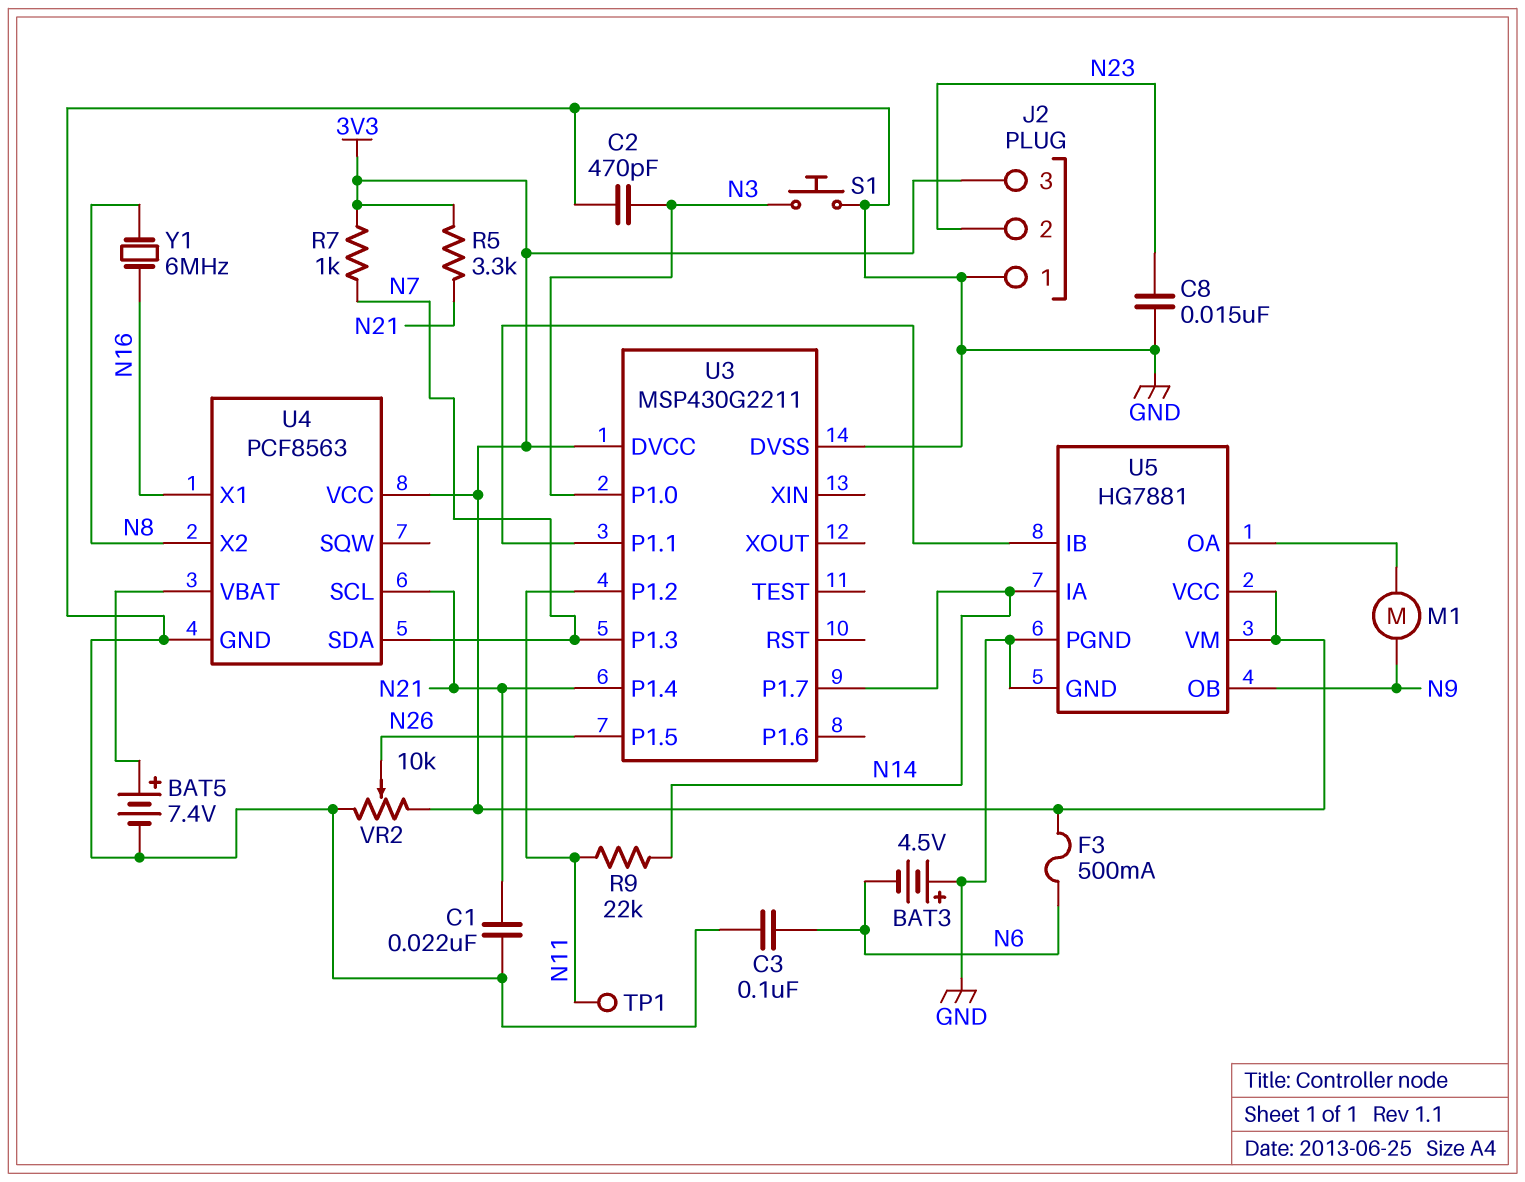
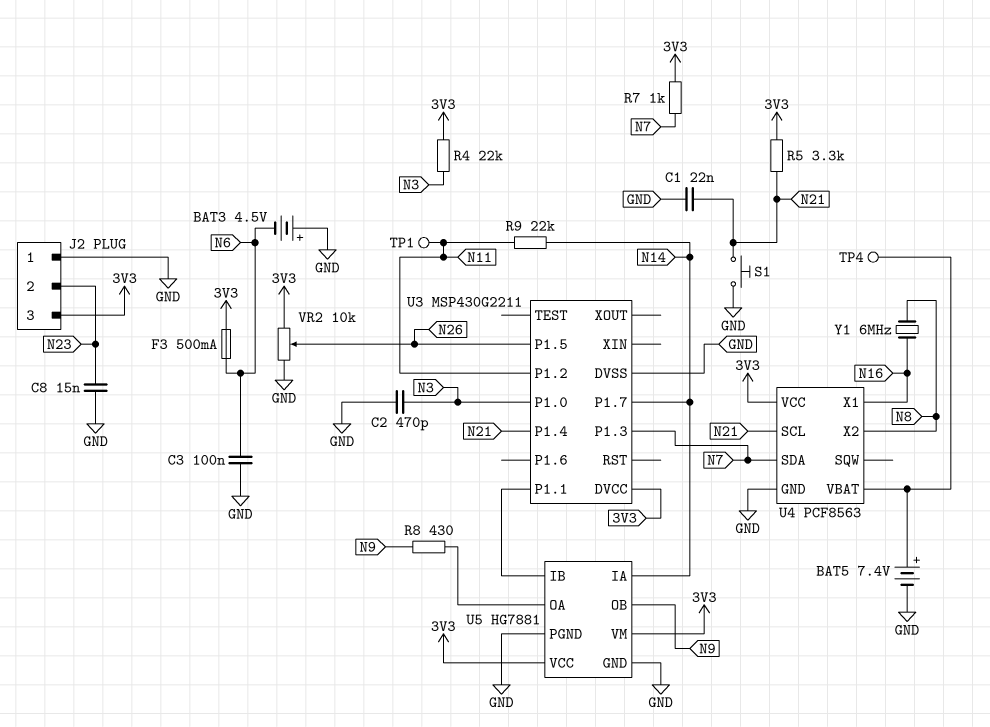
M1: motor (N9, U5/OA) -> none
R4: none -> 22k (3V3, N3)
R8: none -> 430 (N9, U5/OA)
S1: button (GND, N3) -> button (GND, N21)
TP4: none -> test point (U4/VBAT)

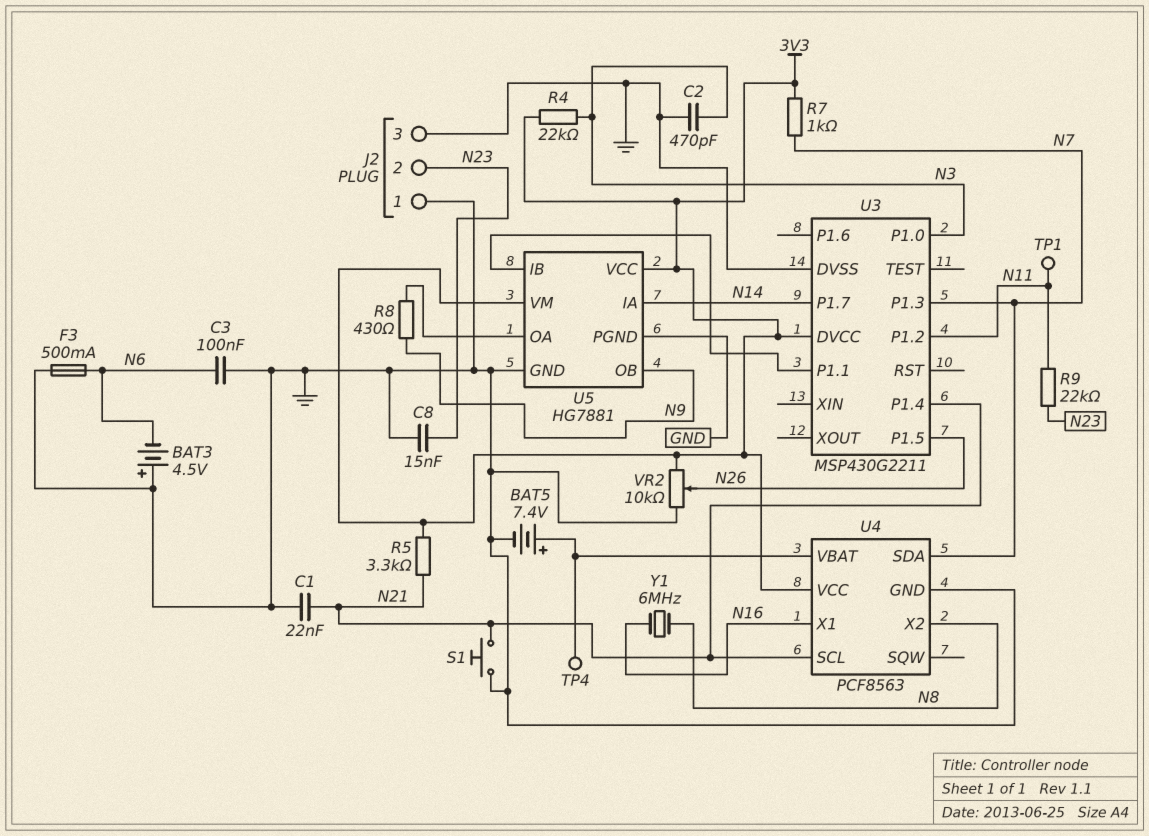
F3: 500mA (3V3, N6) -> 500mA (GND, N6)
J2 pin 3: 3V3 -> GND
R9: 22k (N11, N14) -> 22k (N11, N23)

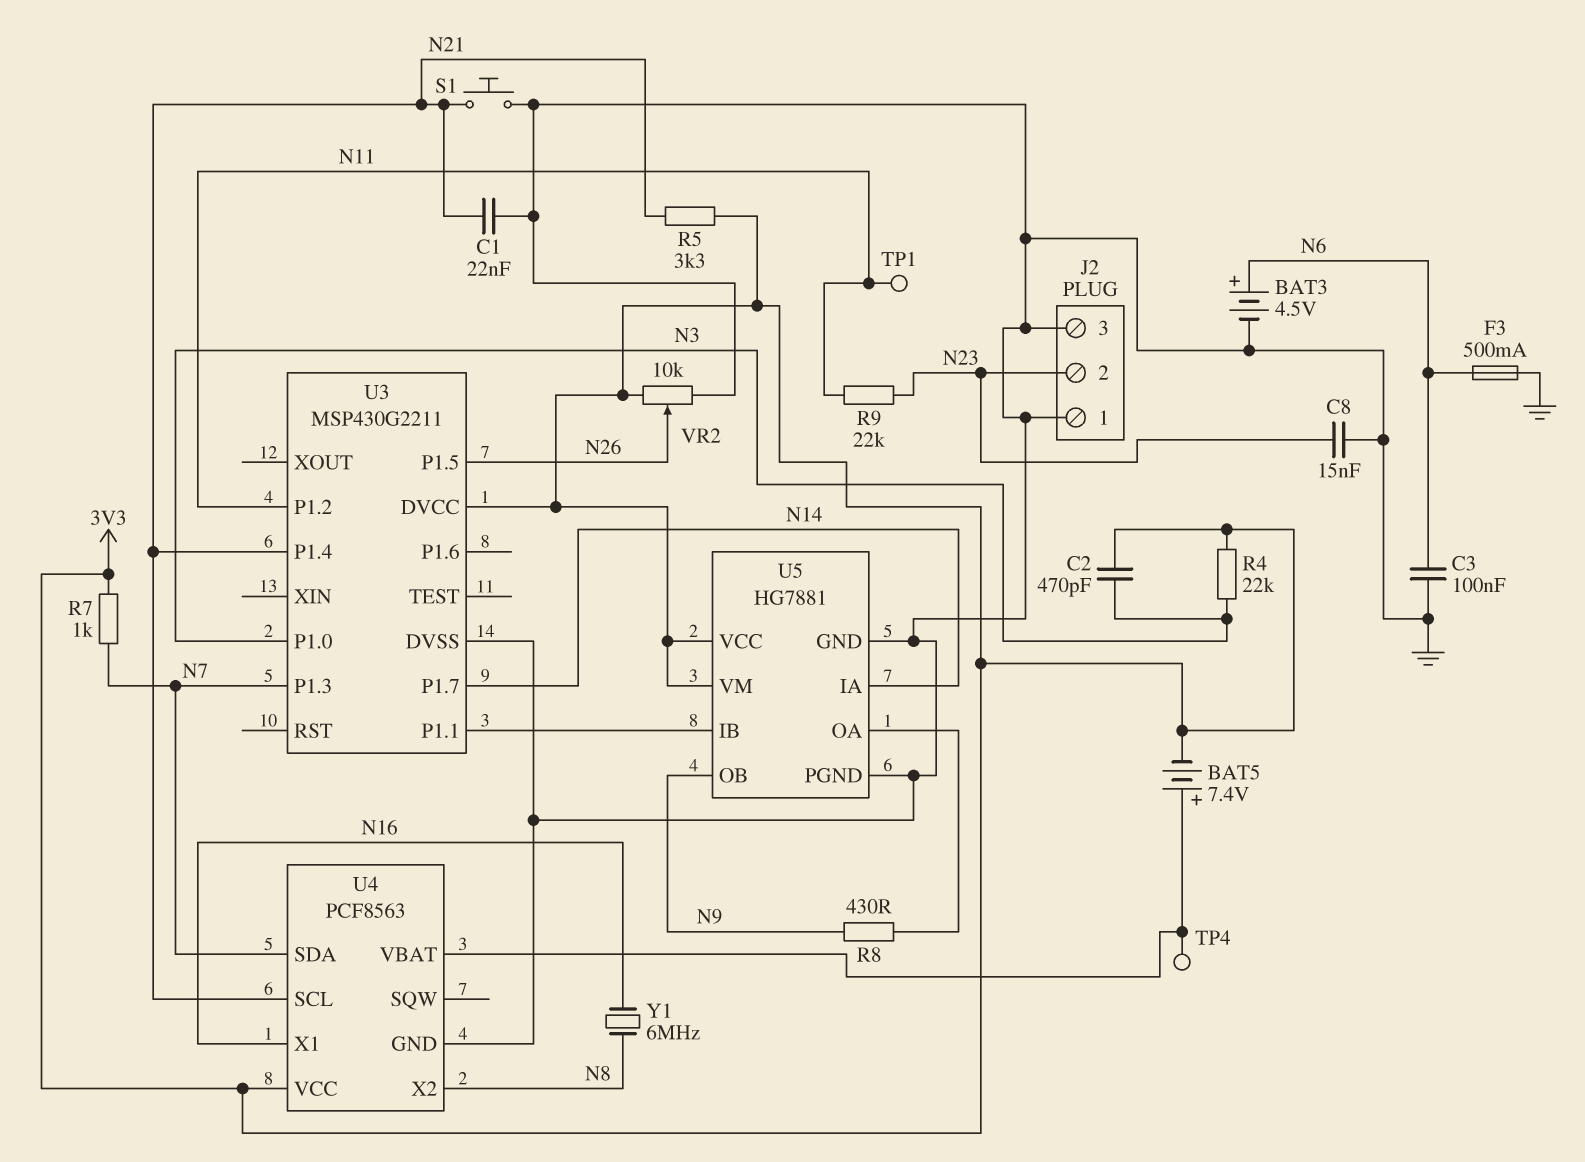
BAT3: 4.5V (plus GND, minus N6) -> 4.5V (plus N6, minus GND)
BAT5: 7.4V (plus U4/VBAT, minus GND) -> 7.4V (plus U4/VBAT, minus 3V3)
C2: 470pF (GND, N3) -> 470pF (3V3, N3)

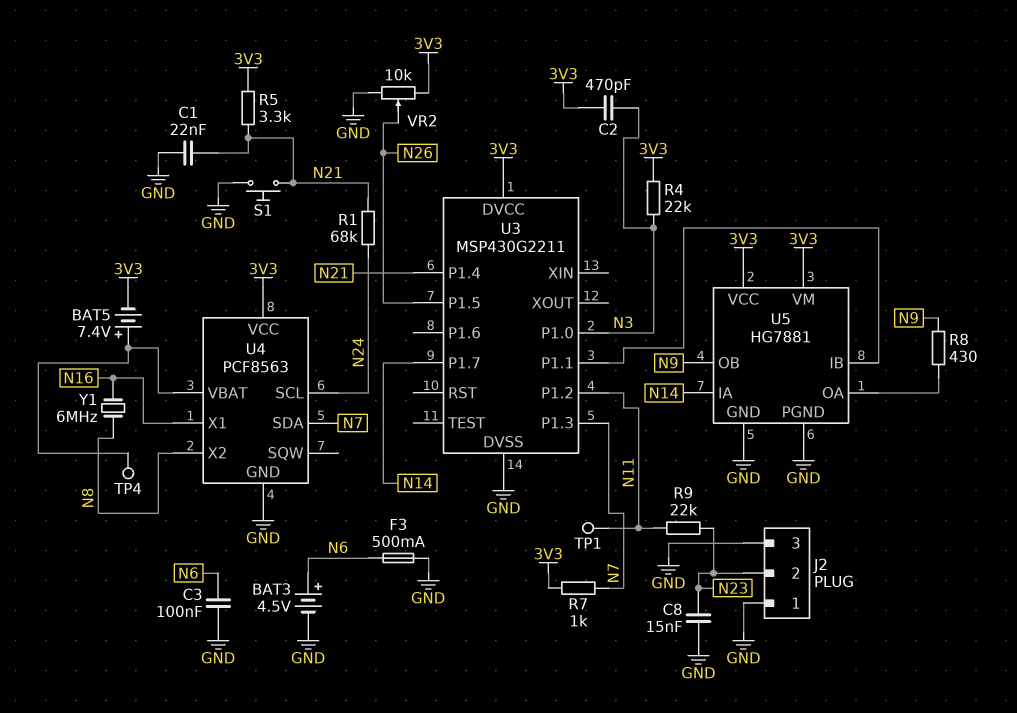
R1: none -> 68k (N21, N24)
U4 pin SCL: N21 -> N24

